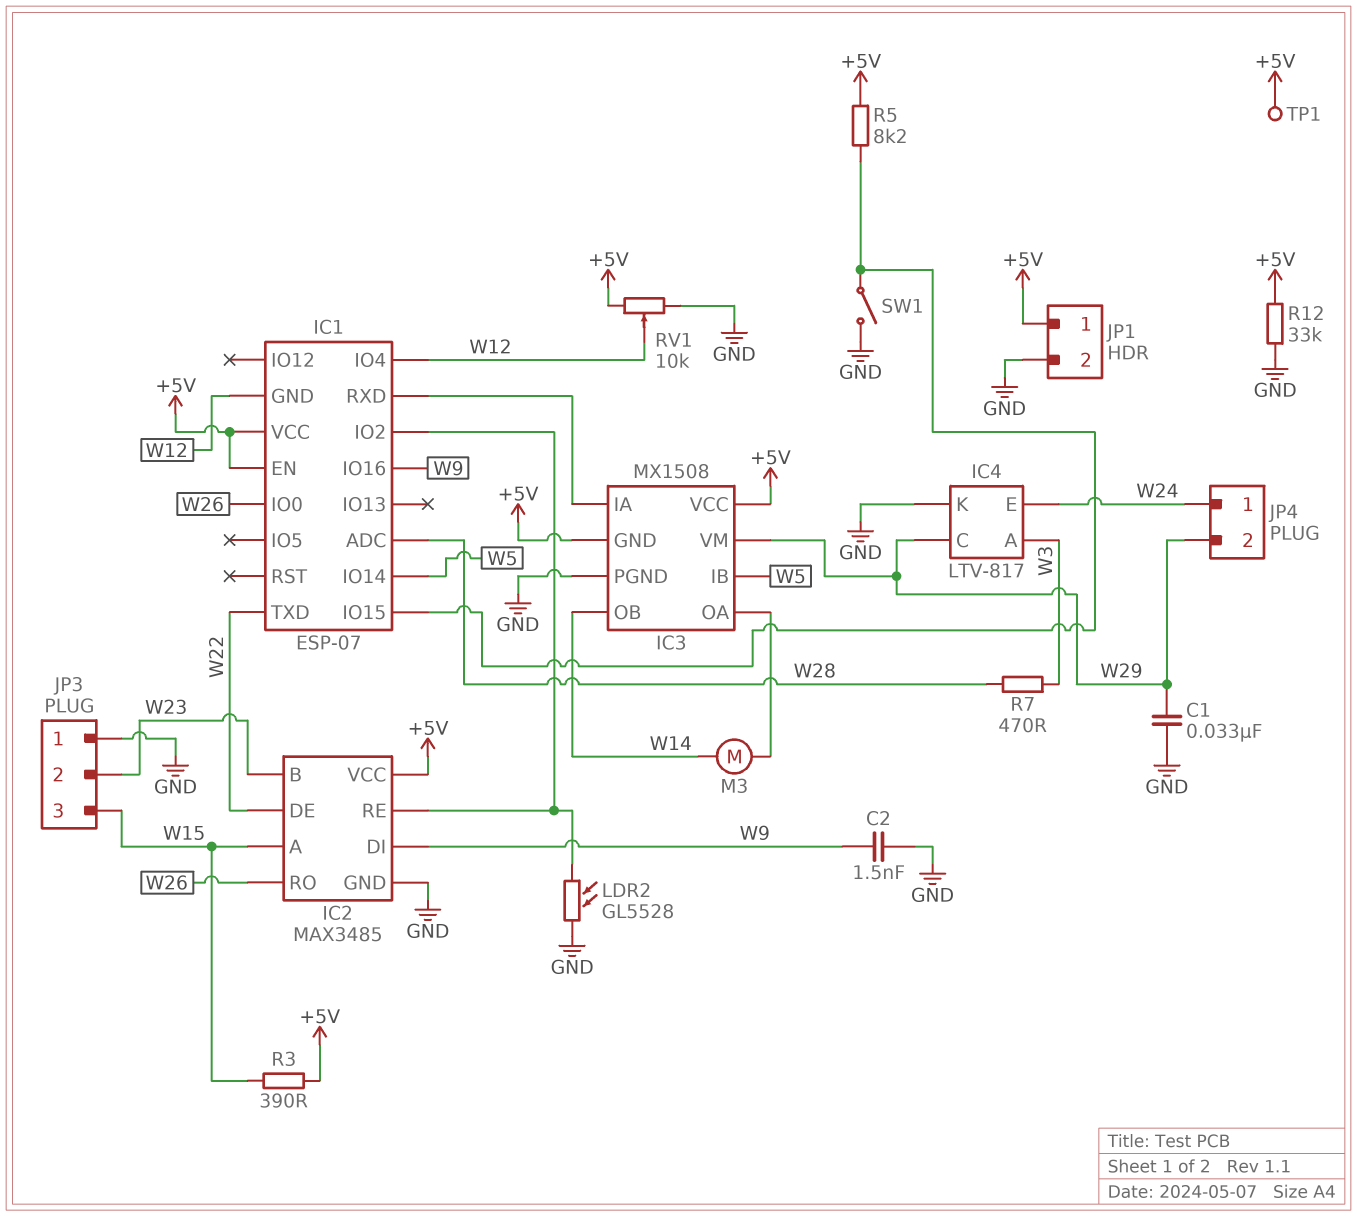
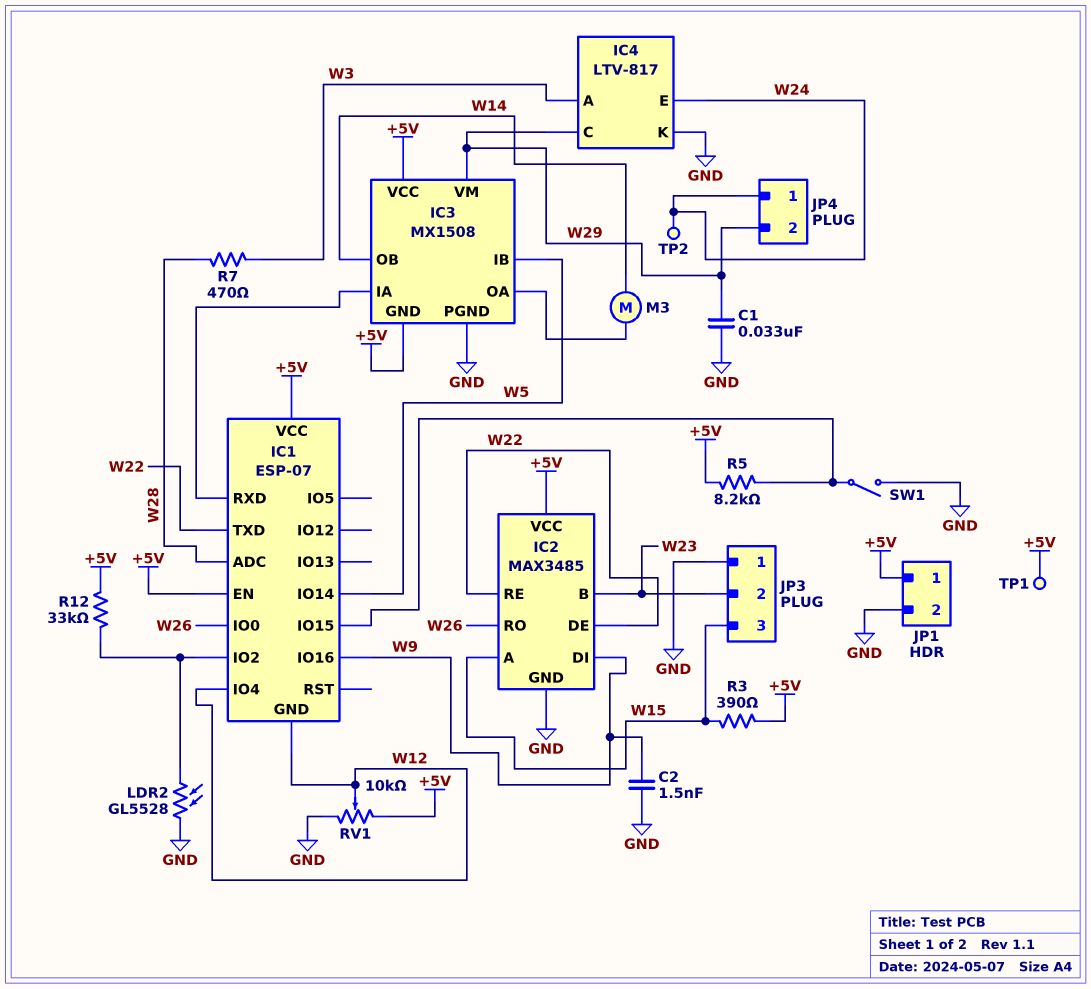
IC2 pin RE: IC1/IO2 -> W22
R12: 33k (+5V, GND) -> 33k (+5V, IC1/IO2)
TP2: none -> test point (W24)

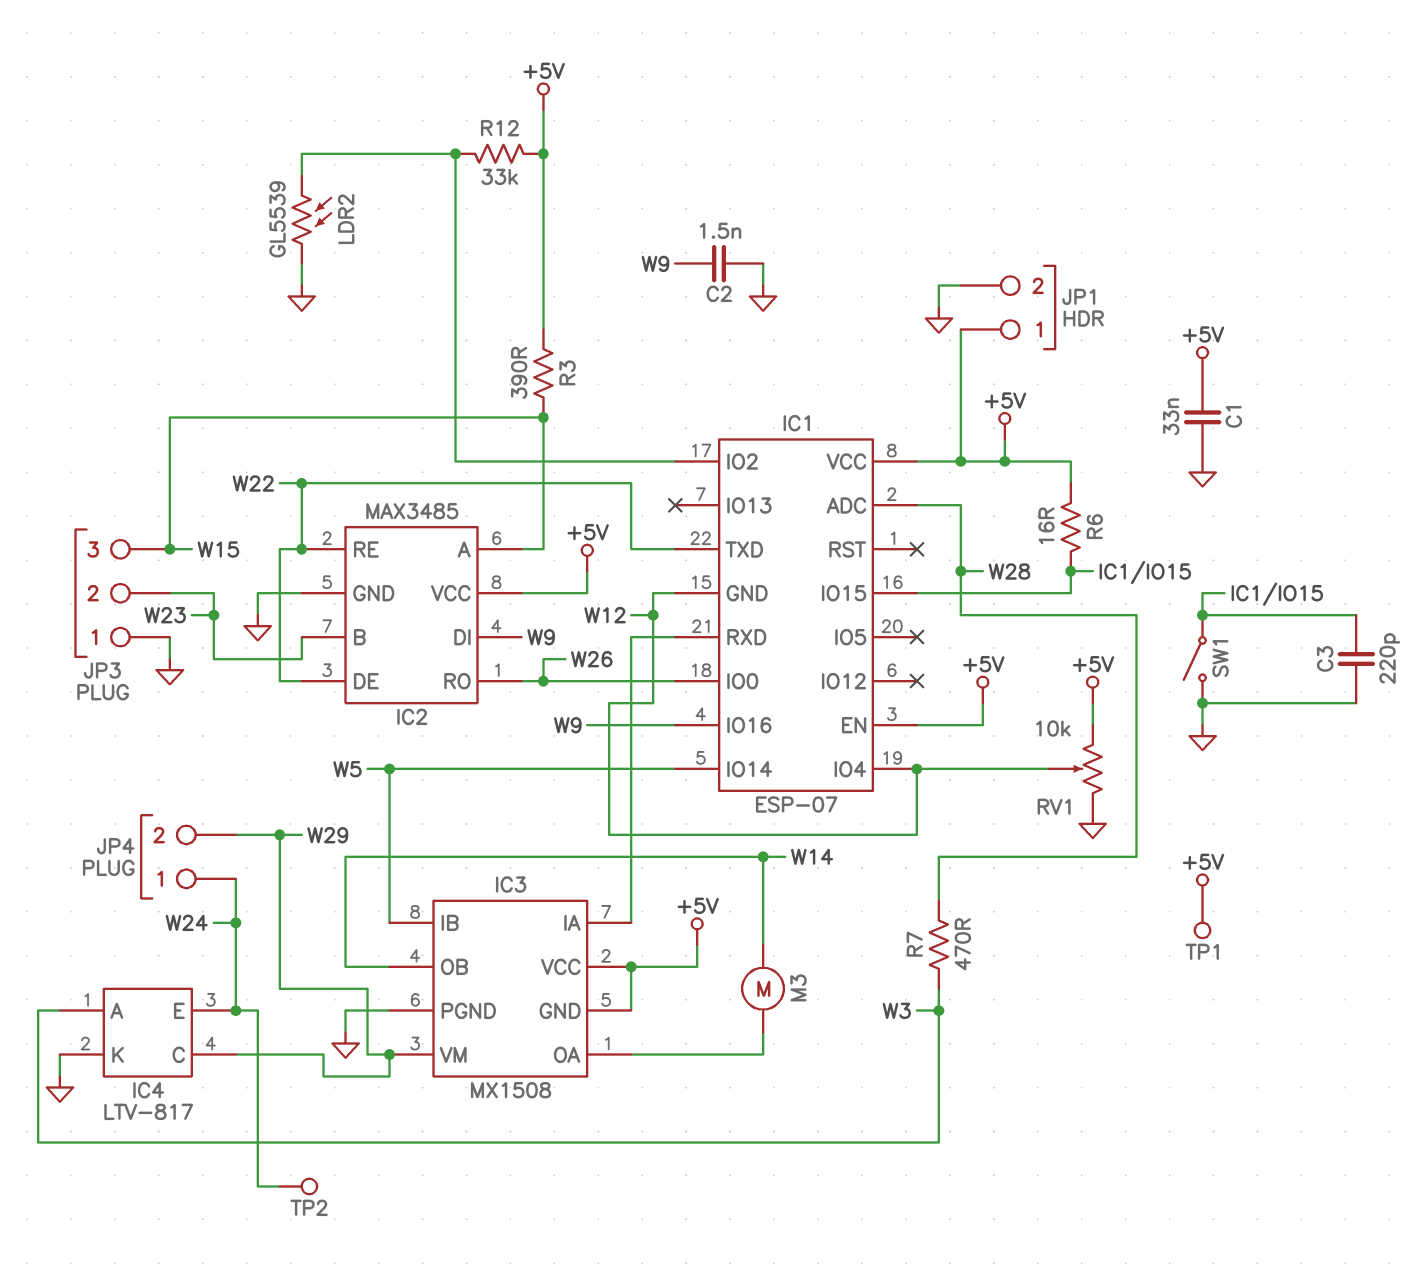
C1: 33nF (GND, W29) -> 33nF (+5V, GND)
C3: none -> 220pF (GND, IC1/IO15)
LDR2: GL5528 (GND, IC1/IO2) -> GL5539 (GND, IC1/IO2)
R5: 8.2k (+5V, IC1/IO15) -> none
R6: none -> 16 (+5V, IC1/IO15)

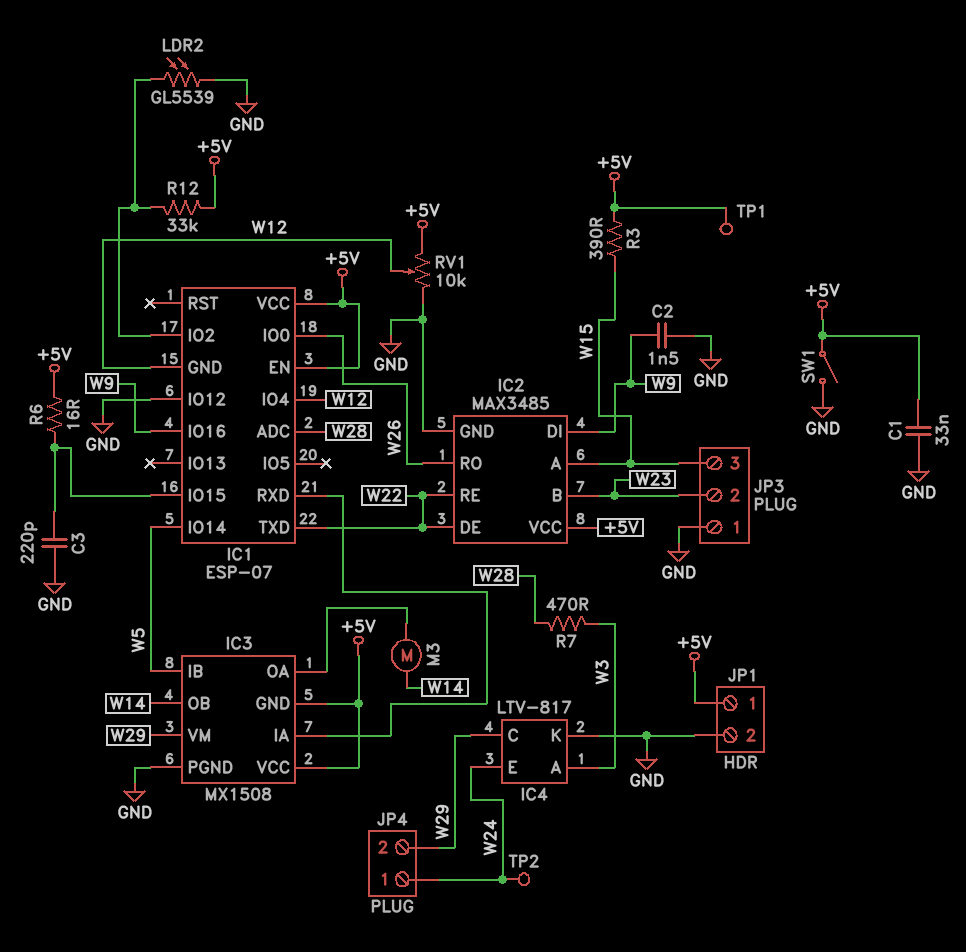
IC1 pin IO12: none -> GND
SW1: switch (GND, IC1/IO15) -> switch (+5V, GND)

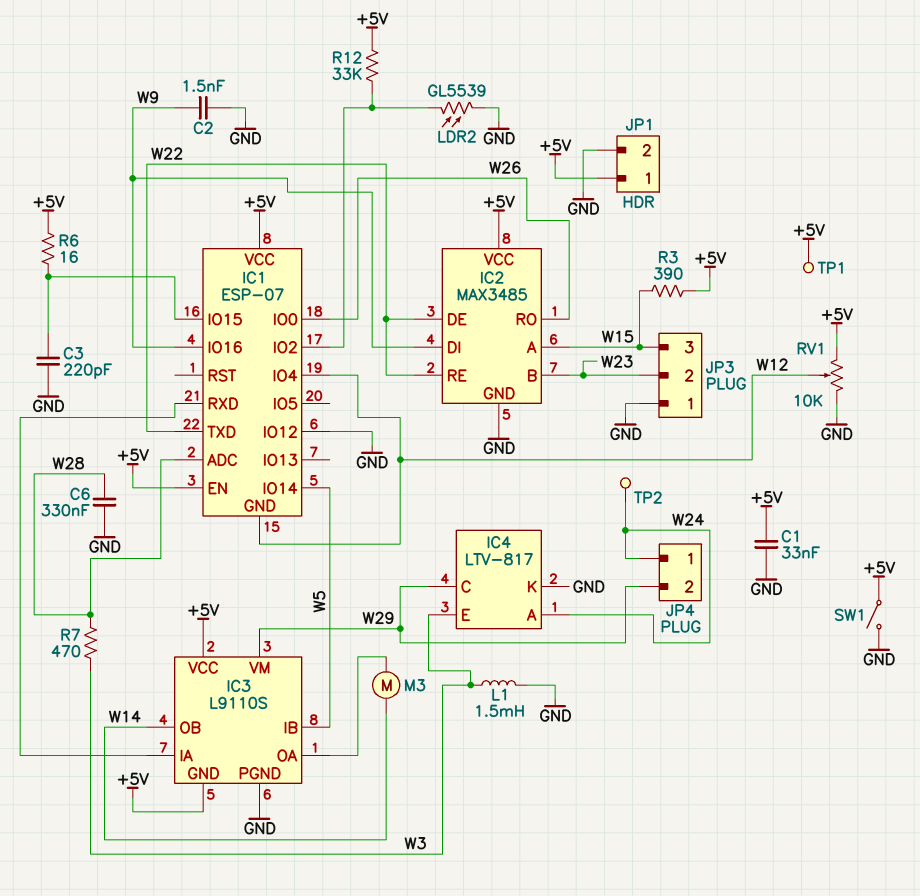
C6: none -> 330nF (GND, W28)
IC3: MX1508 -> L9110S
IC4 pin A: W3 -> W24
IC4 pin E: W24 -> W3
L1: none -> 1.5mH (GND, W3)

